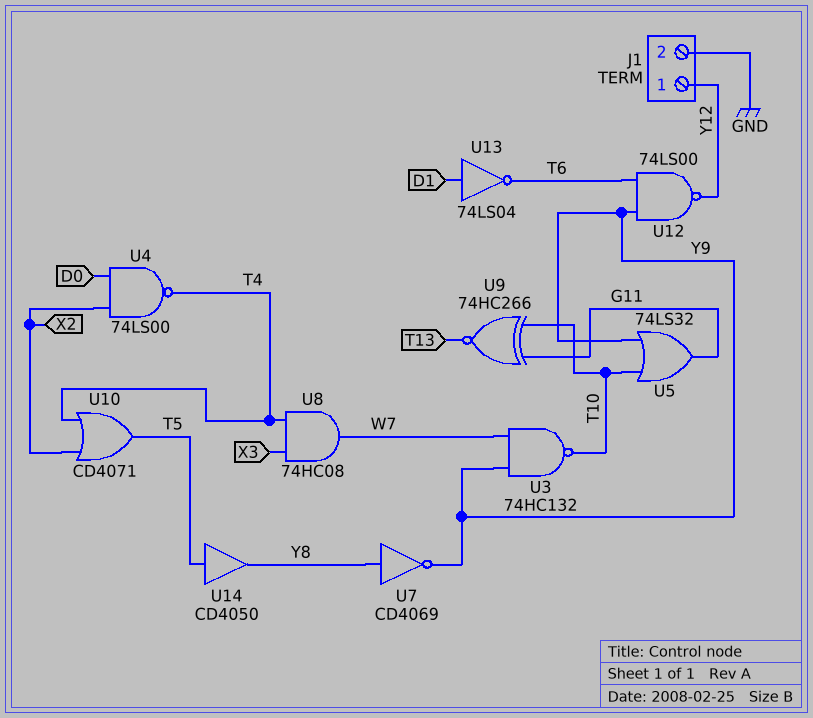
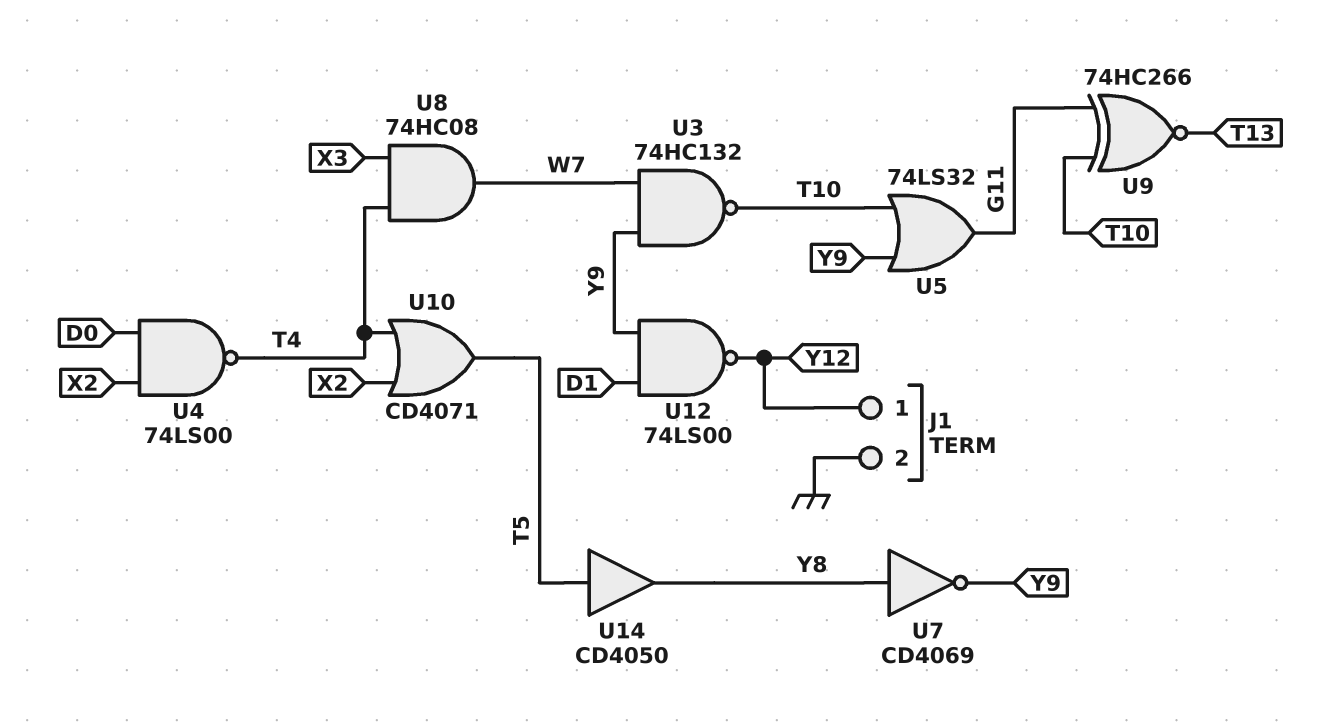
U12: NAND 74LS00 (in T6, in Y9, out Y12) -> NAND 74LS00 (in D1, in Y9, out Y12)
U13: NOT 74LS04 (in D1, out T6) -> none

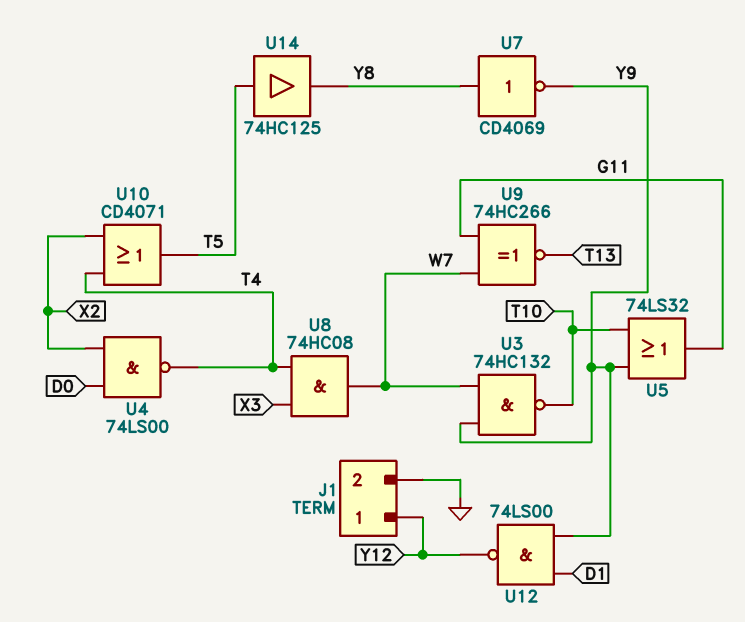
U9: XNOR 74HC266 (in G11, in T10, out T13) -> XNOR 74HC266 (in G11, in W7, out T13)
U14: buffer CD4050 (in T5, out Y8) -> buffer 74HC125 (in T5, out Y8)

